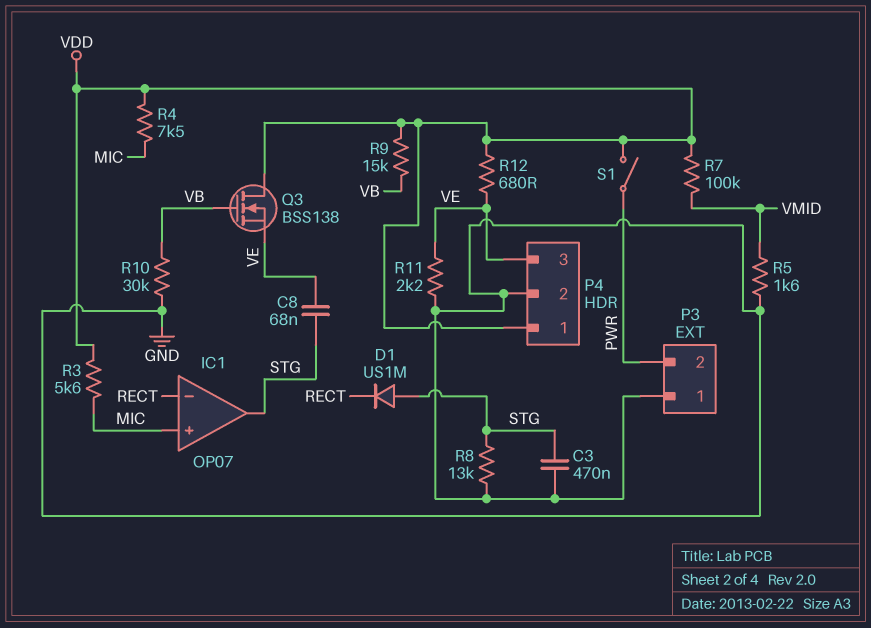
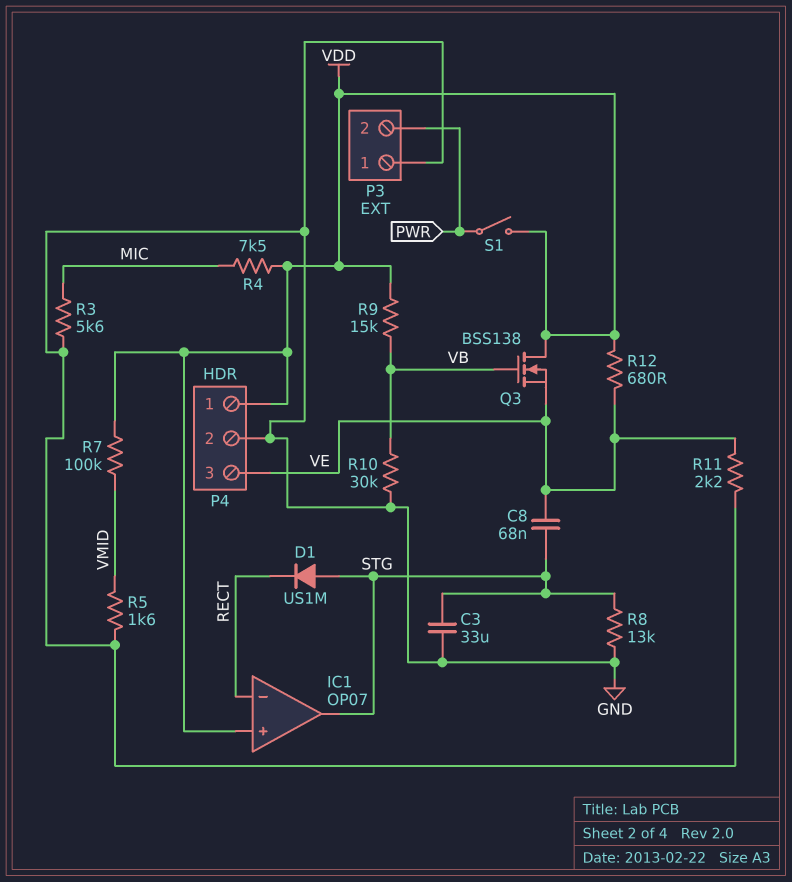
C3: 470nF (GND, STG) -> 33uF (GND, STG)
IC1 pin in+: MIC -> VDD
R3: 5.6k (MIC, VDD) -> 5.6k (GND, MIC)

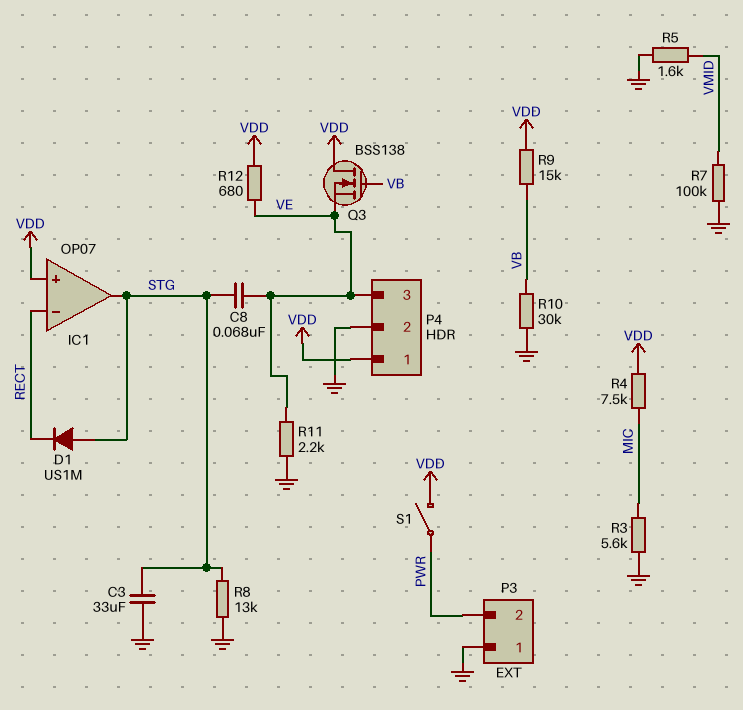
R7: 100k (VDD, VMID) -> 100k (GND, VMID)

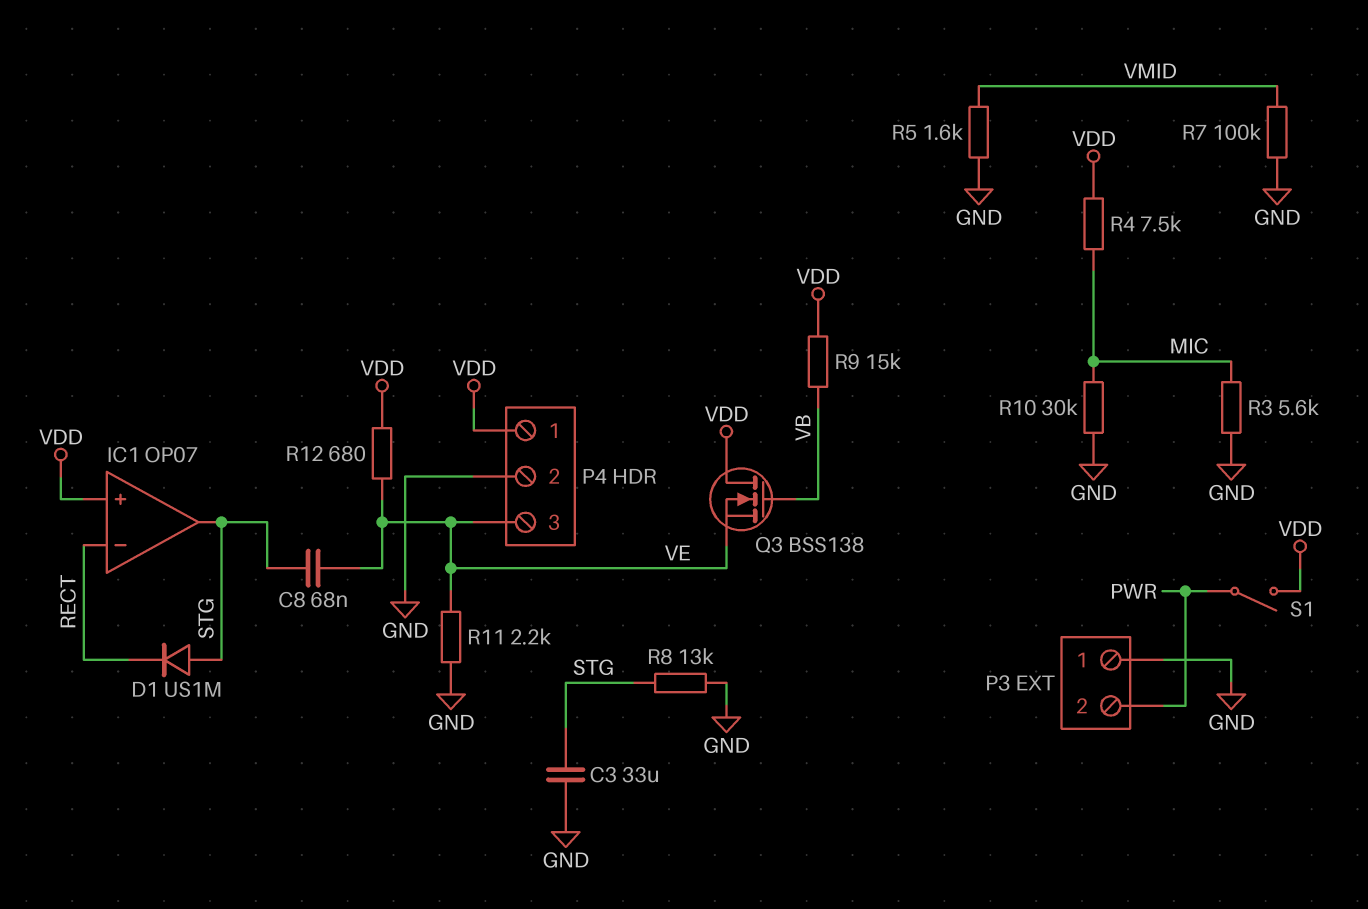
R10: 30k (GND, VB) -> 30k (GND, MIC)

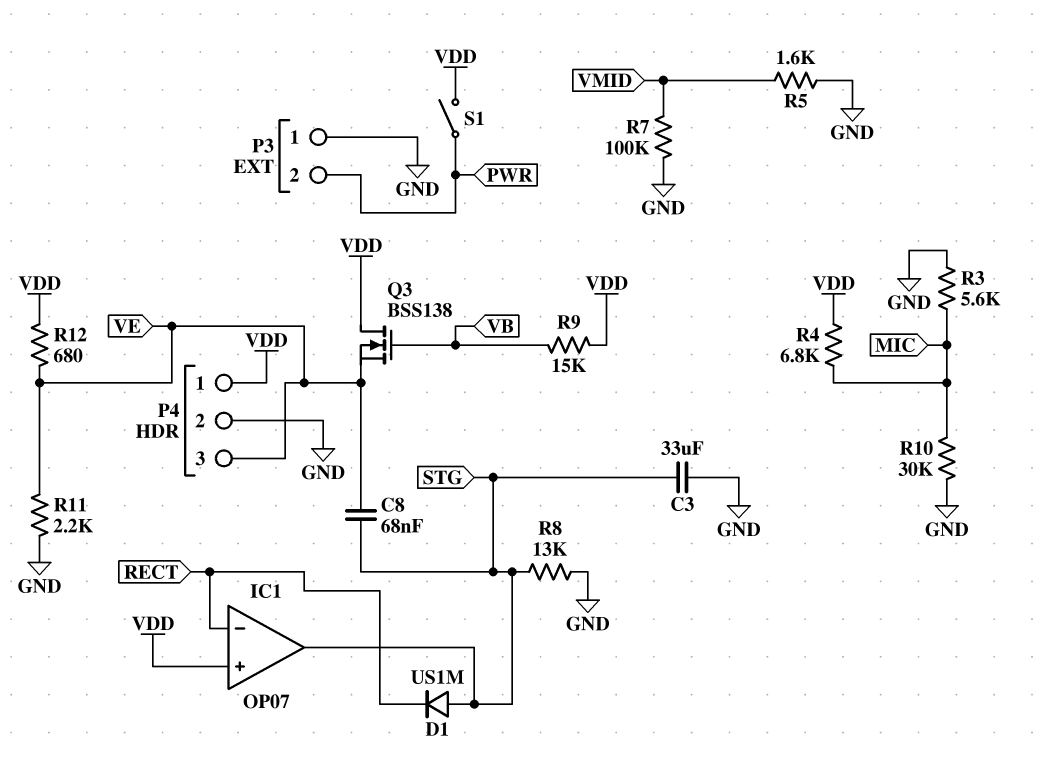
R4: 7.5k (MIC, VDD) -> 6.8k (MIC, VDD)

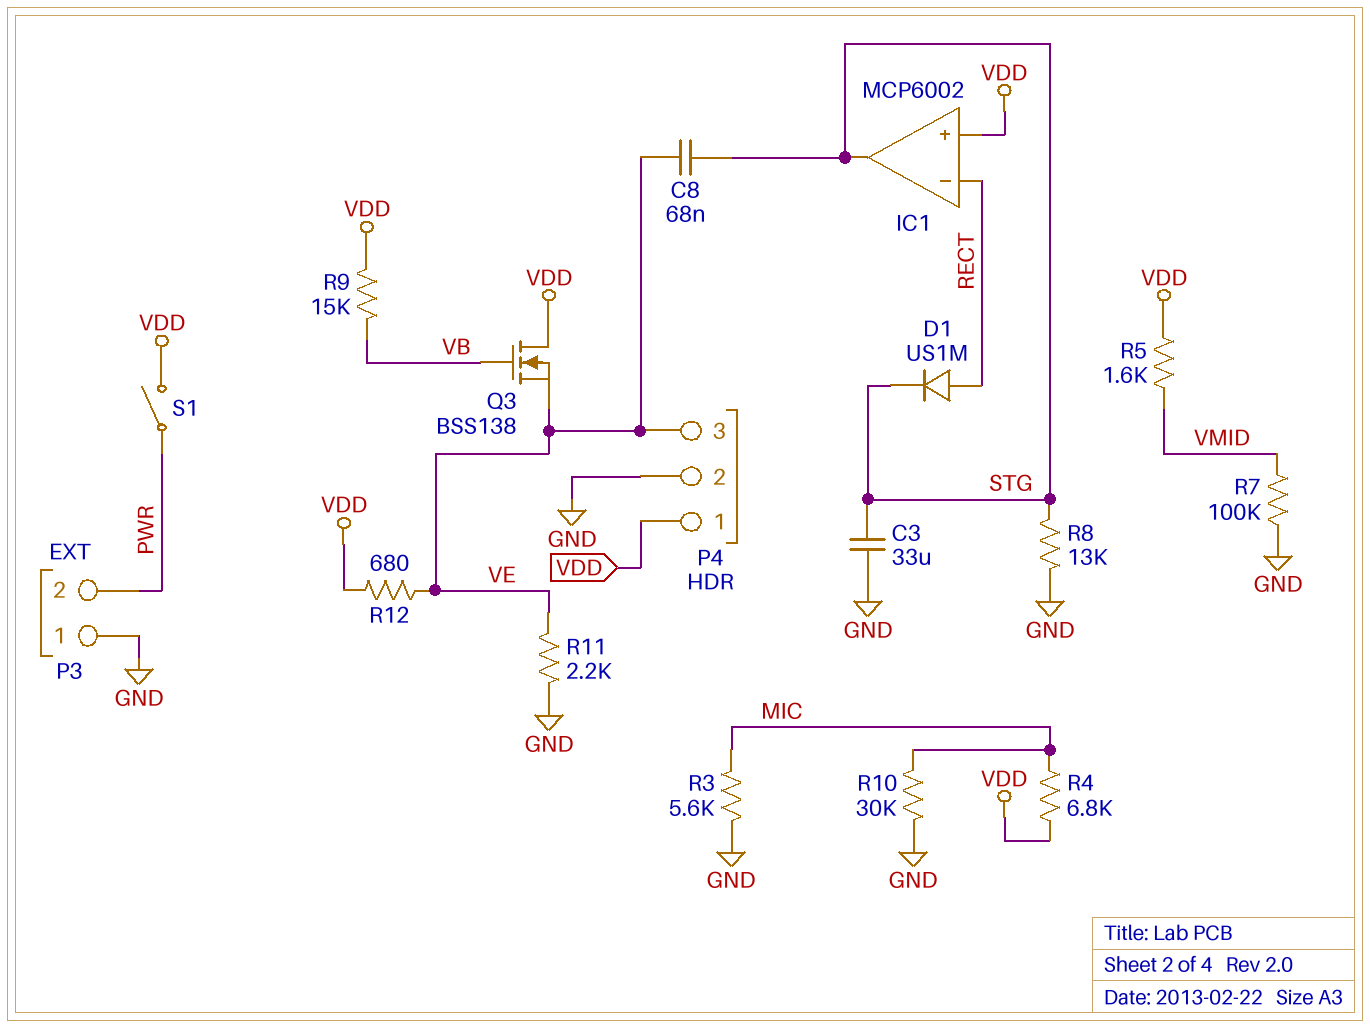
D1: diode US1M (A STG, K RECT) -> diode US1M (A RECT, K STG)
IC1: OP07 -> MCP6002
R5: 1.6k (GND, VMID) -> 1.6k (VDD, VMID)

